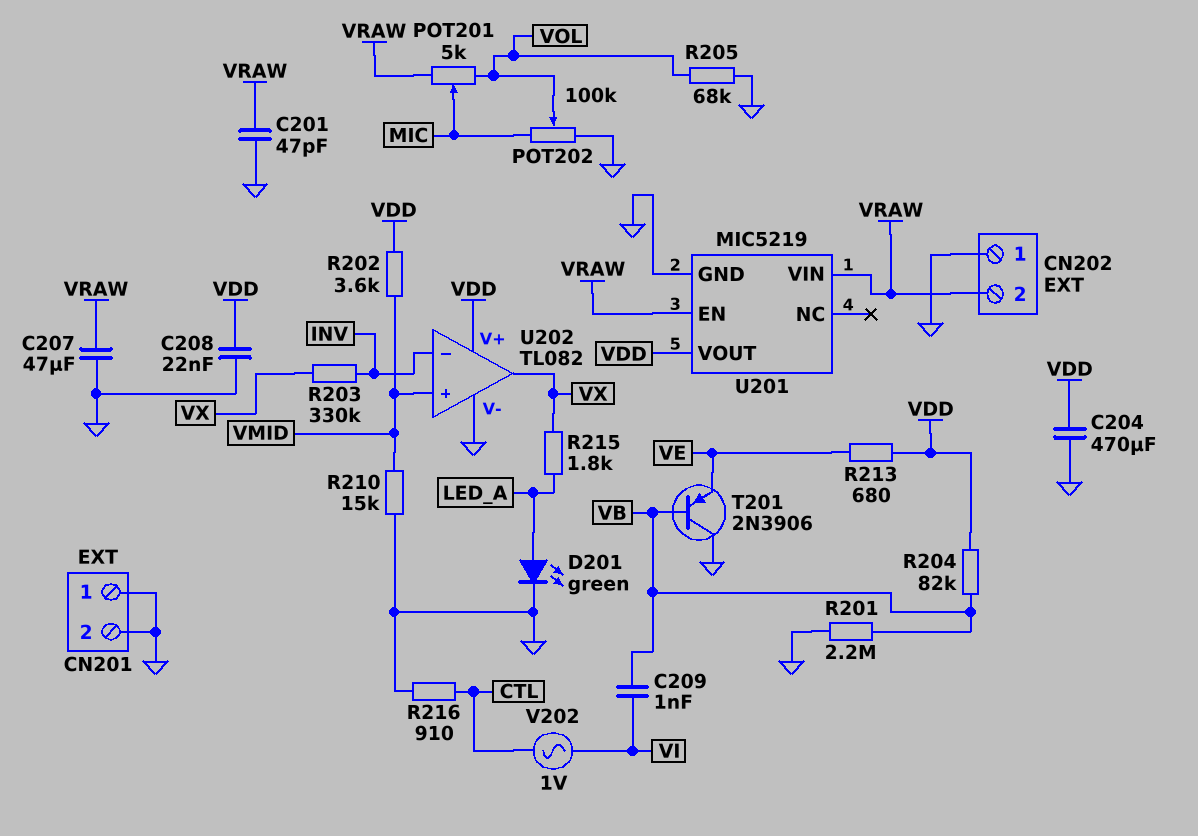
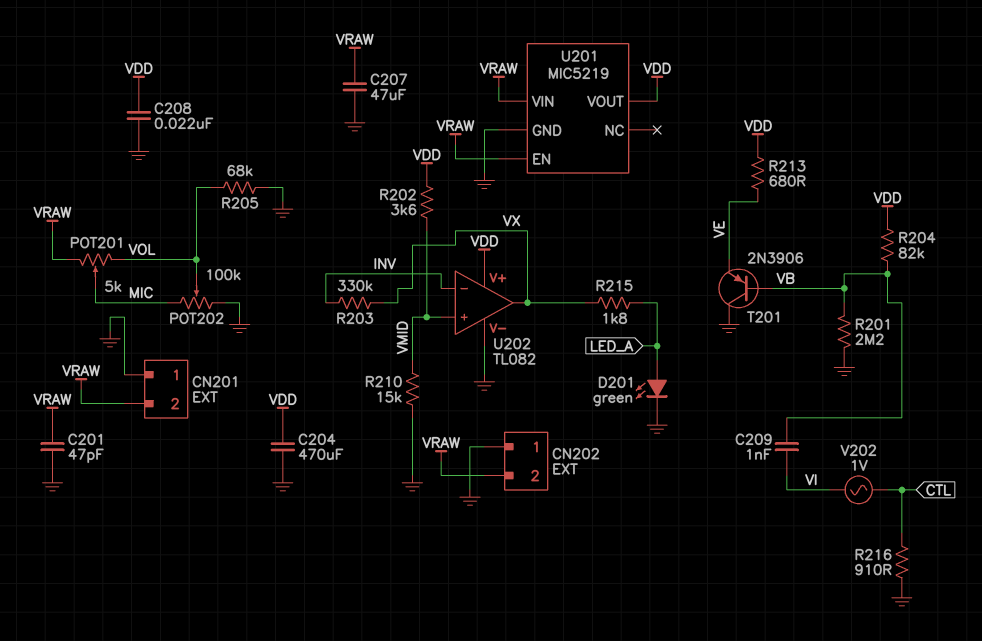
CN201 pin 2: GND -> VRAW

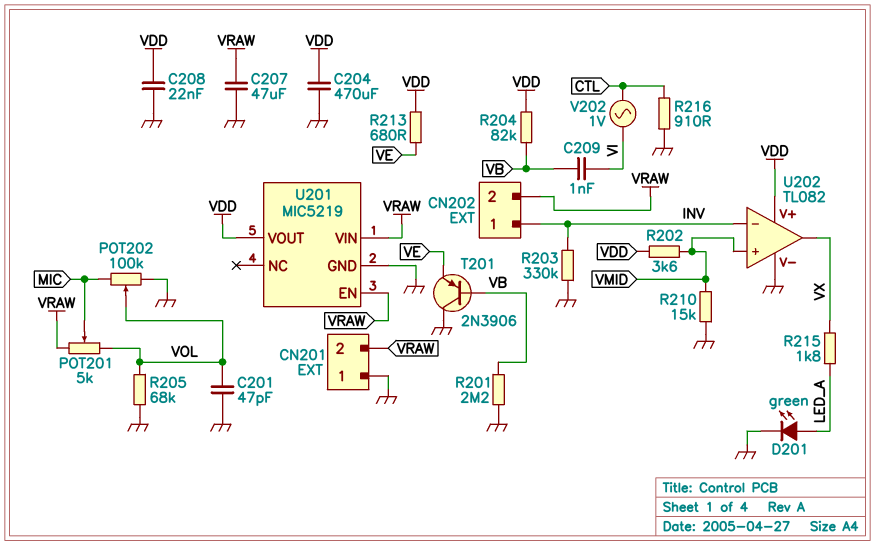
C201: 47pF (GND, VRAW) -> 47pF (GND, VOL)
CN202 pin 1: GND -> INV
R203: 330k (INV, VX) -> 330k (GND, INV)

